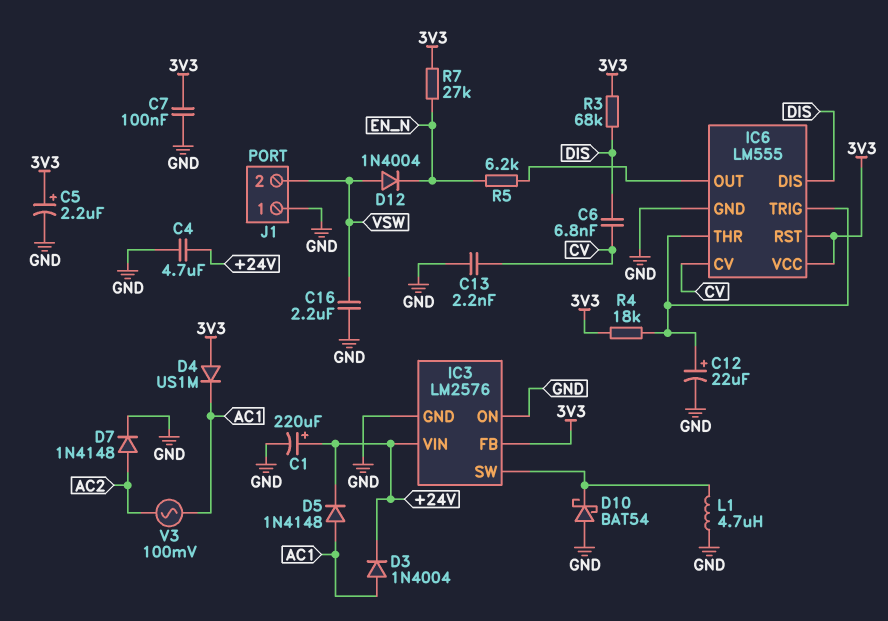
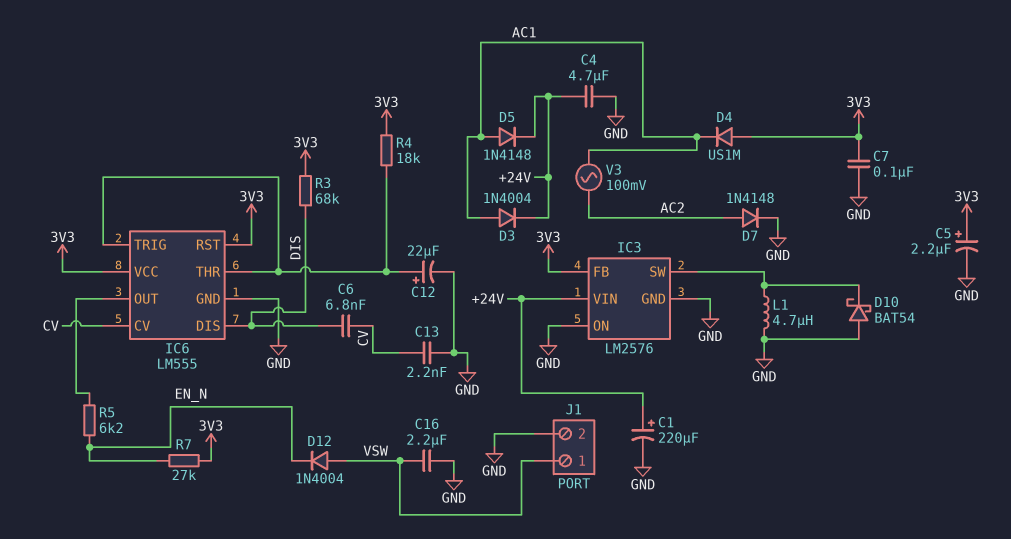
J1 pin 1: GND -> VSW
J1 pin 2: VSW -> GND

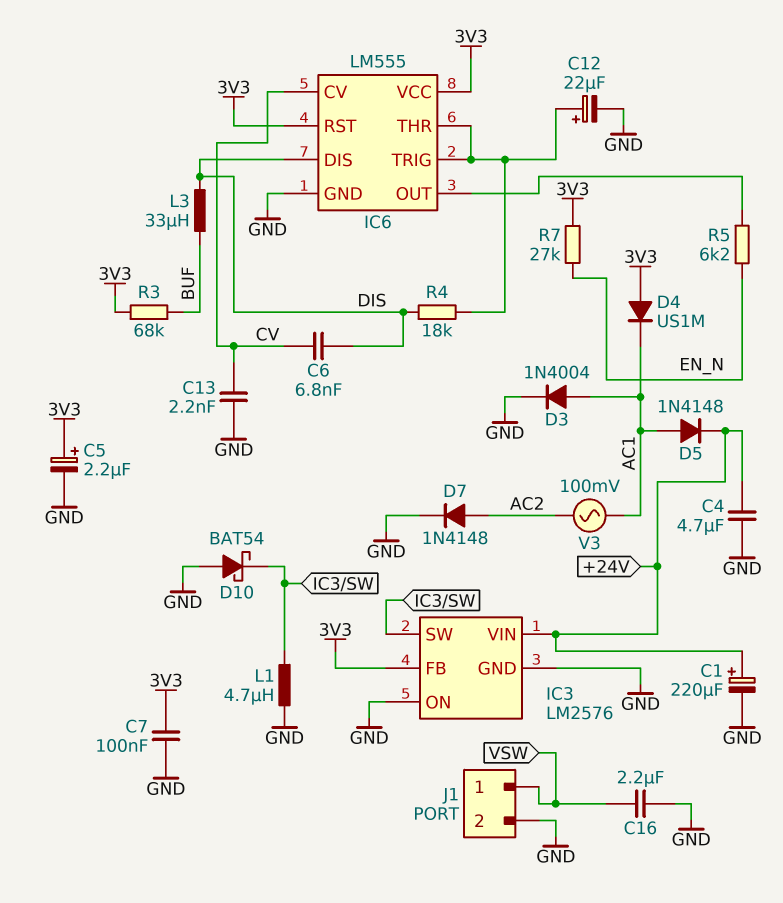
D3: diode 1N4004 (A AC1, K +24V) -> diode 1N4004 (A AC1, K GND)
D12: diode 1N4004 (A VSW, K EN_N) -> none
L3: none -> 33uH (BUF, DIS)
R3: 68k (3V3, DIS) -> 68k (3V3, BUF)
R4: 18k (3V3, IC6/THR) -> 18k (DIS, IC6/THR)

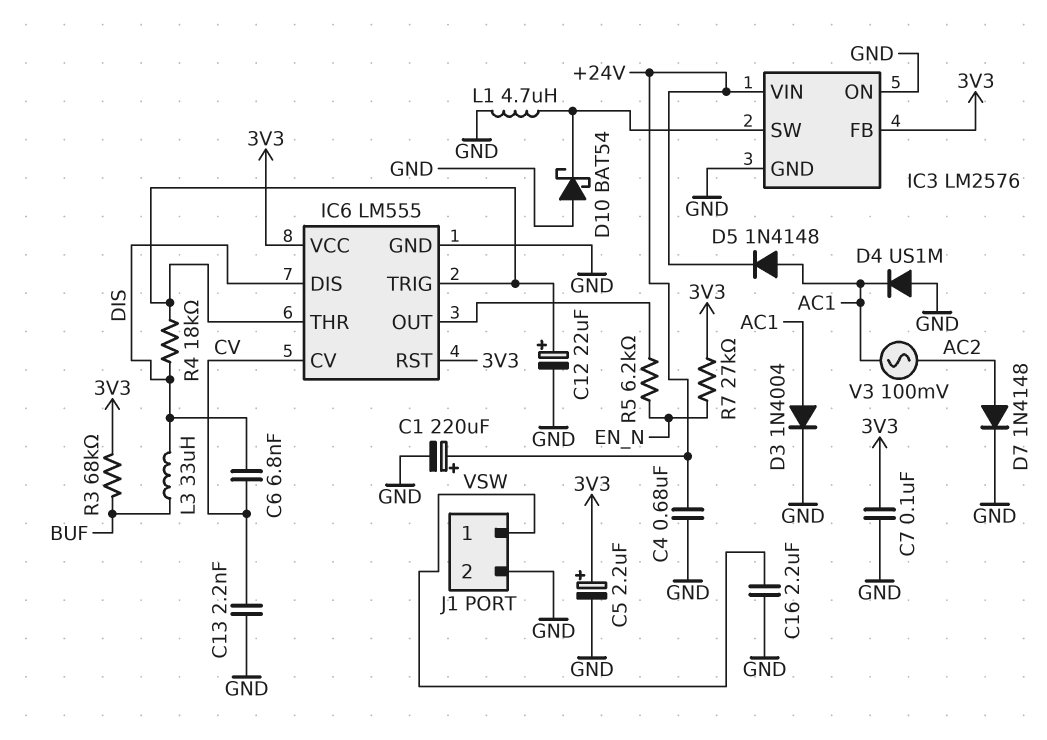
C4: 4.7uF (+24V, GND) -> 680nF (+24V, GND)
D4: diode US1M (A 3V3, K AC1) -> diode US1M (A GND, K AC1)

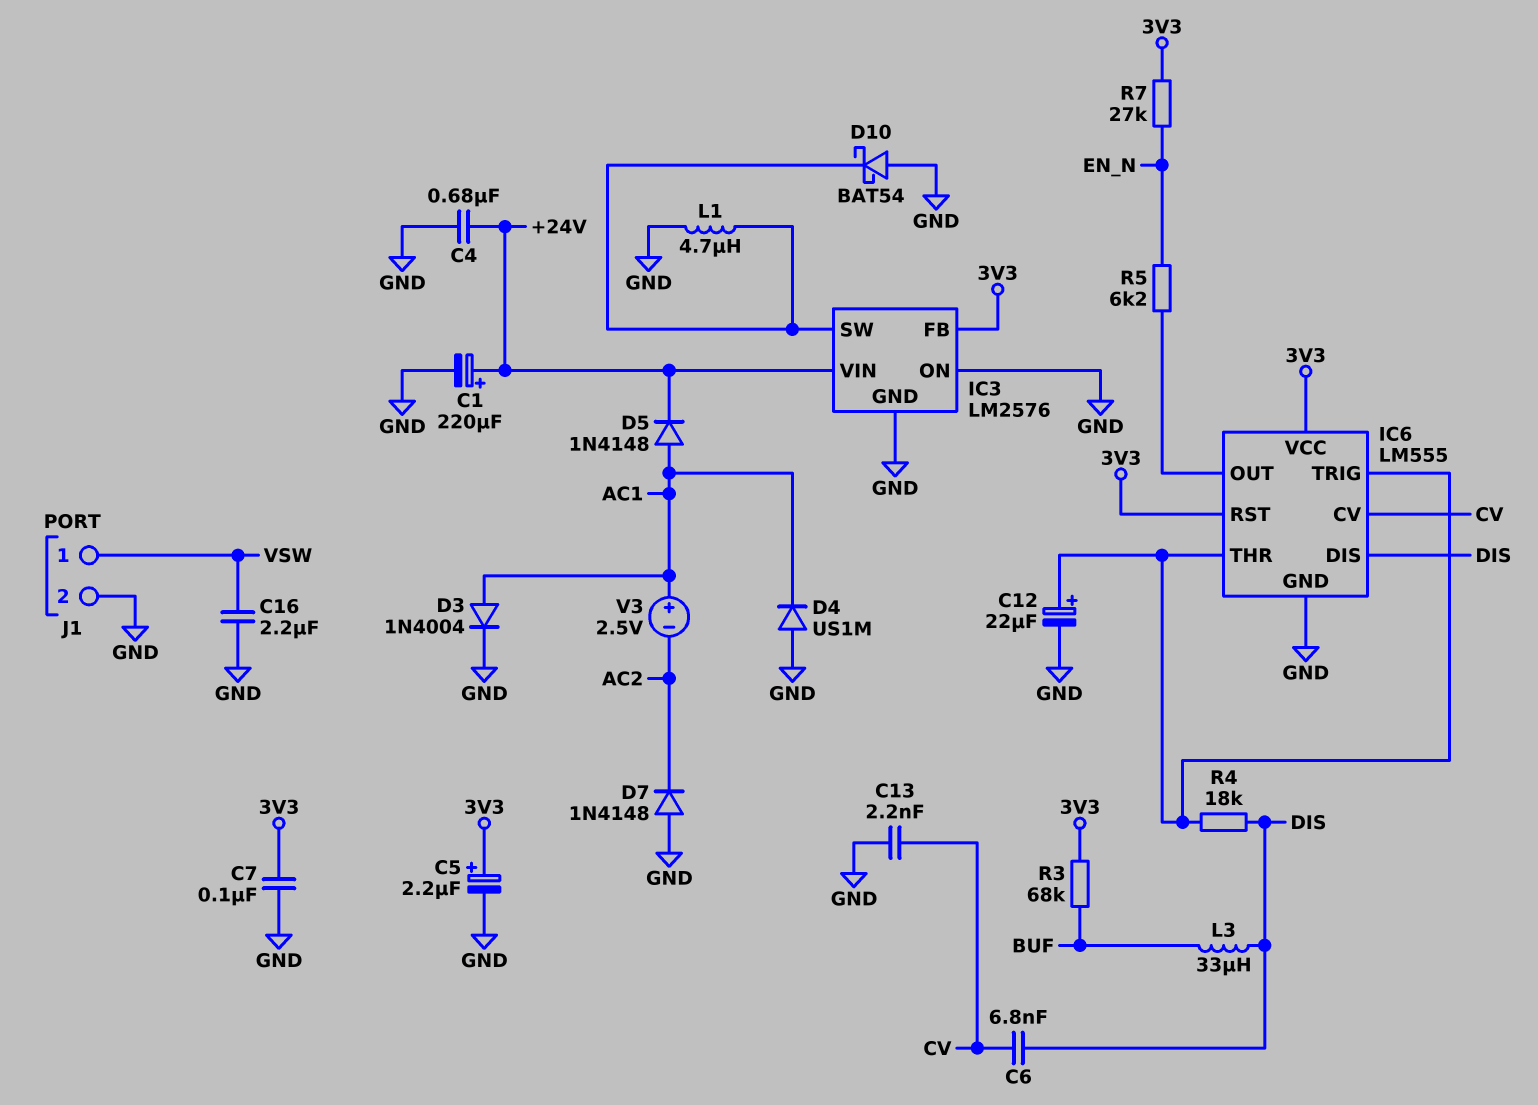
D7: diode 1N4148 (A AC2, K GND) -> diode 1N4148 (A GND, K AC2)
V3: AC 100mV (AC1, AC2) -> 2.5V (plus AC1, minus AC2)

